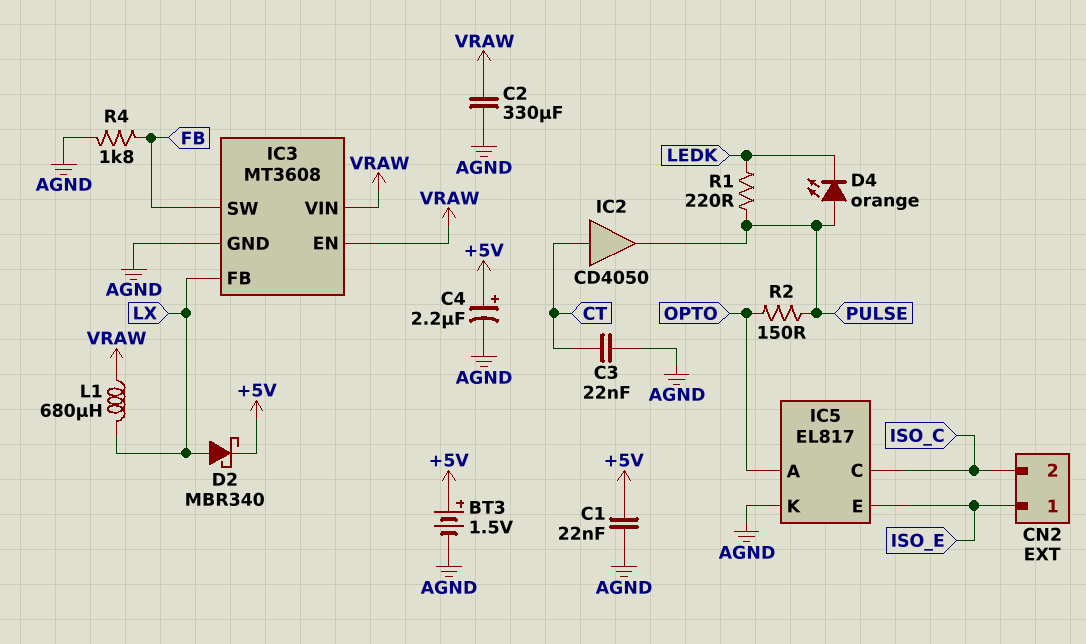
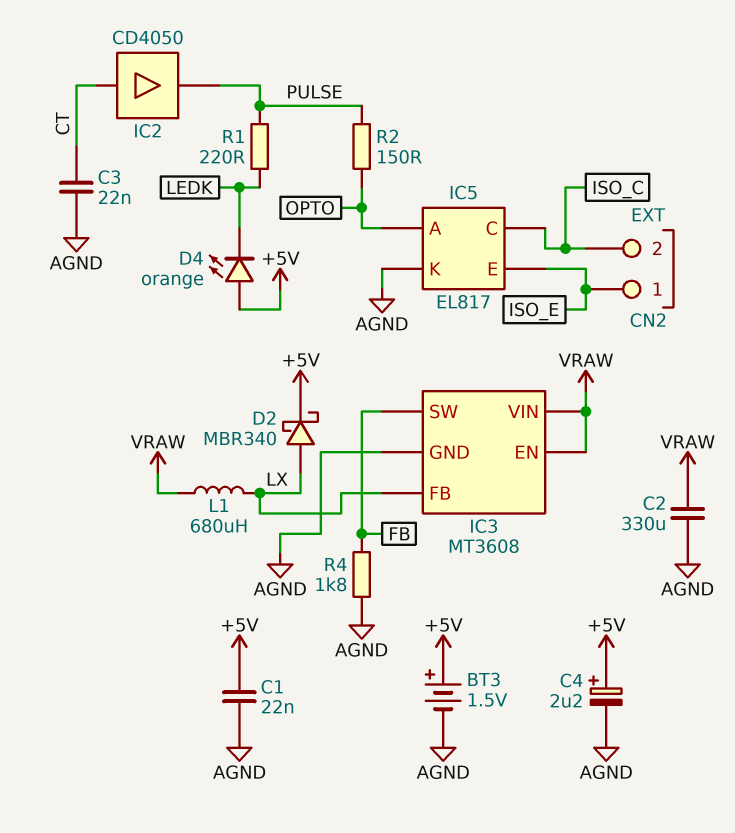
D4: LED orange (A PULSE, K LEDK) -> LED orange (A +5V, K LEDK)

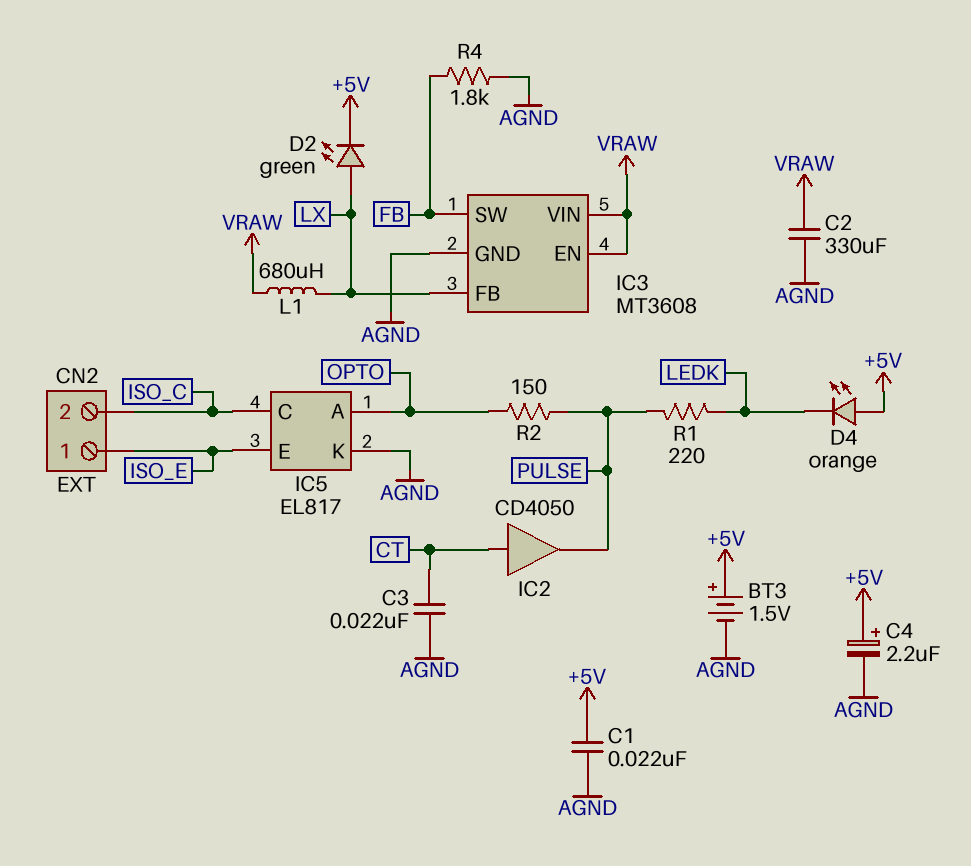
D2: schottky MBR340 (A LX, K +5V) -> LED green (A LX, K +5V)

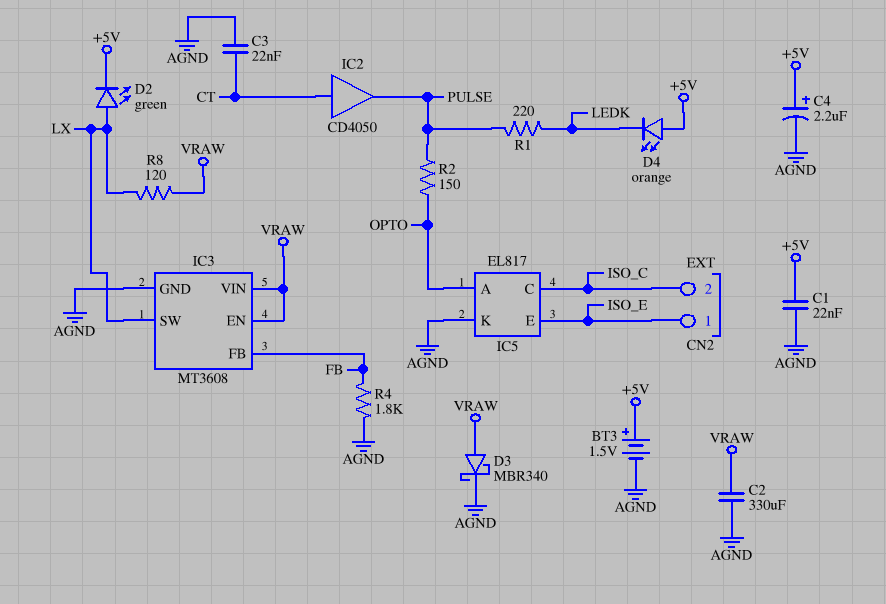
D3: none -> schottky MBR340 (A VRAW, K AGND)
IC3 pin FB: LX -> FB
IC3 pin SW: FB -> LX
L1: 680uH (LX, VRAW) -> none
R8: none -> 120 (LX, VRAW)

